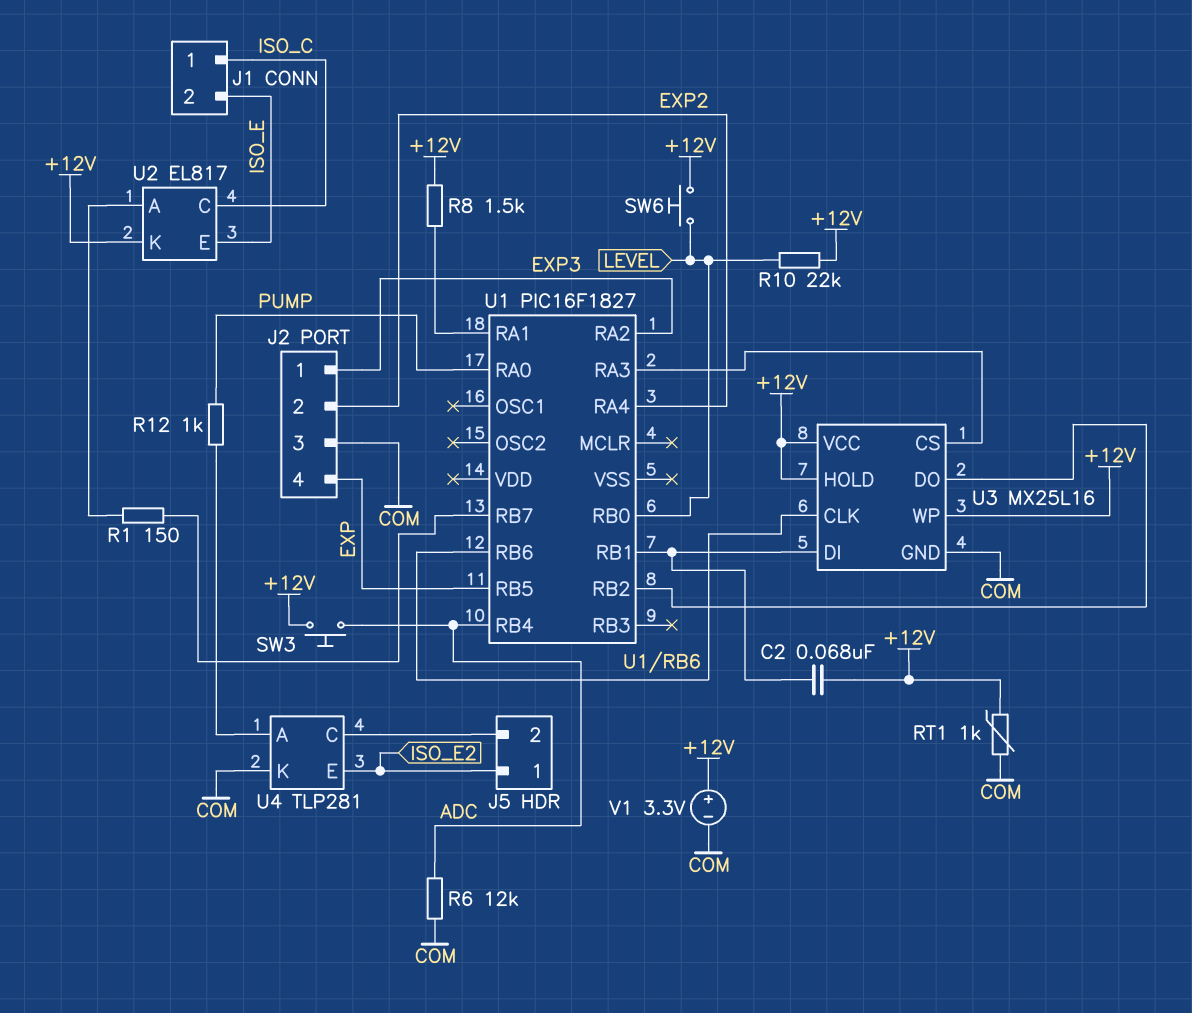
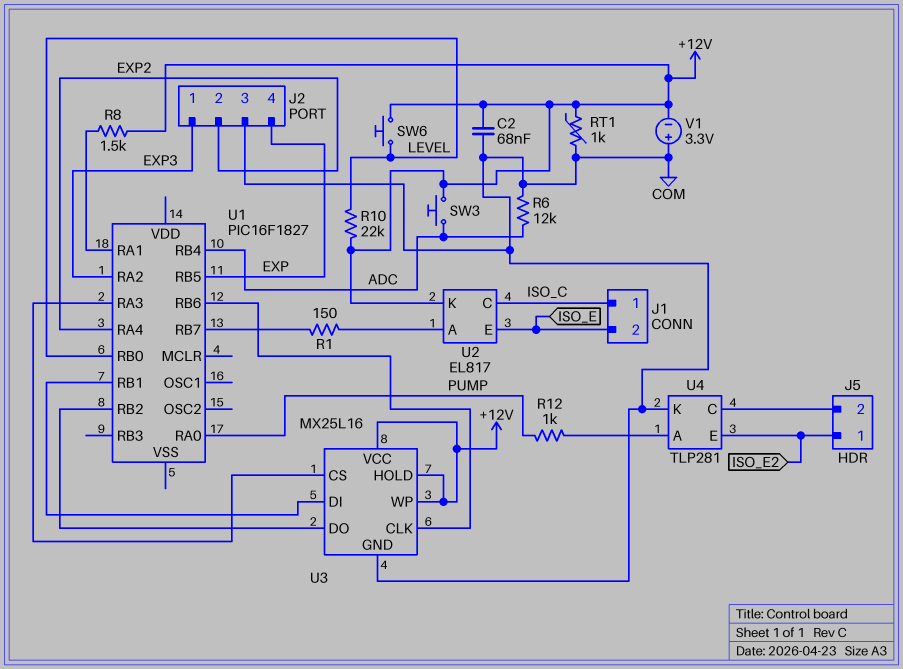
C2: 68nF (+12V, U1/RB1) -> 68nF (+12V, COM)
V1: 3.3V (plus +12V, minus COM) -> 3.3V (plus COM, minus +12V)

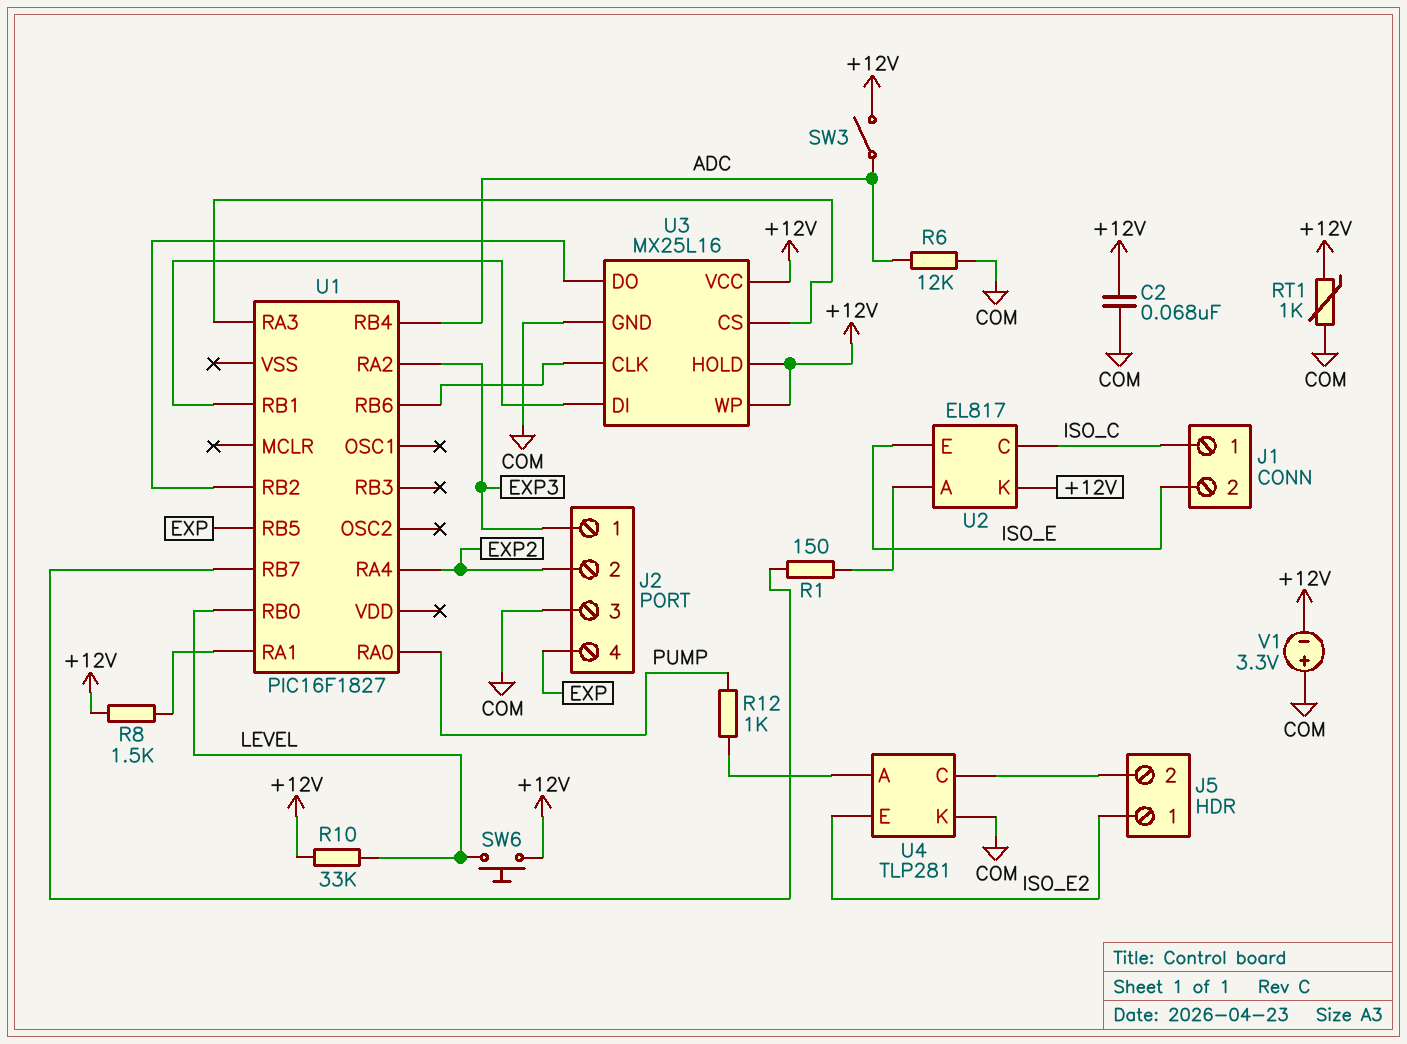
R10: 22k (+12V, LEVEL) -> 33k (+12V, LEVEL)
SW3: button (+12V, ADC) -> switch (+12V, ADC)

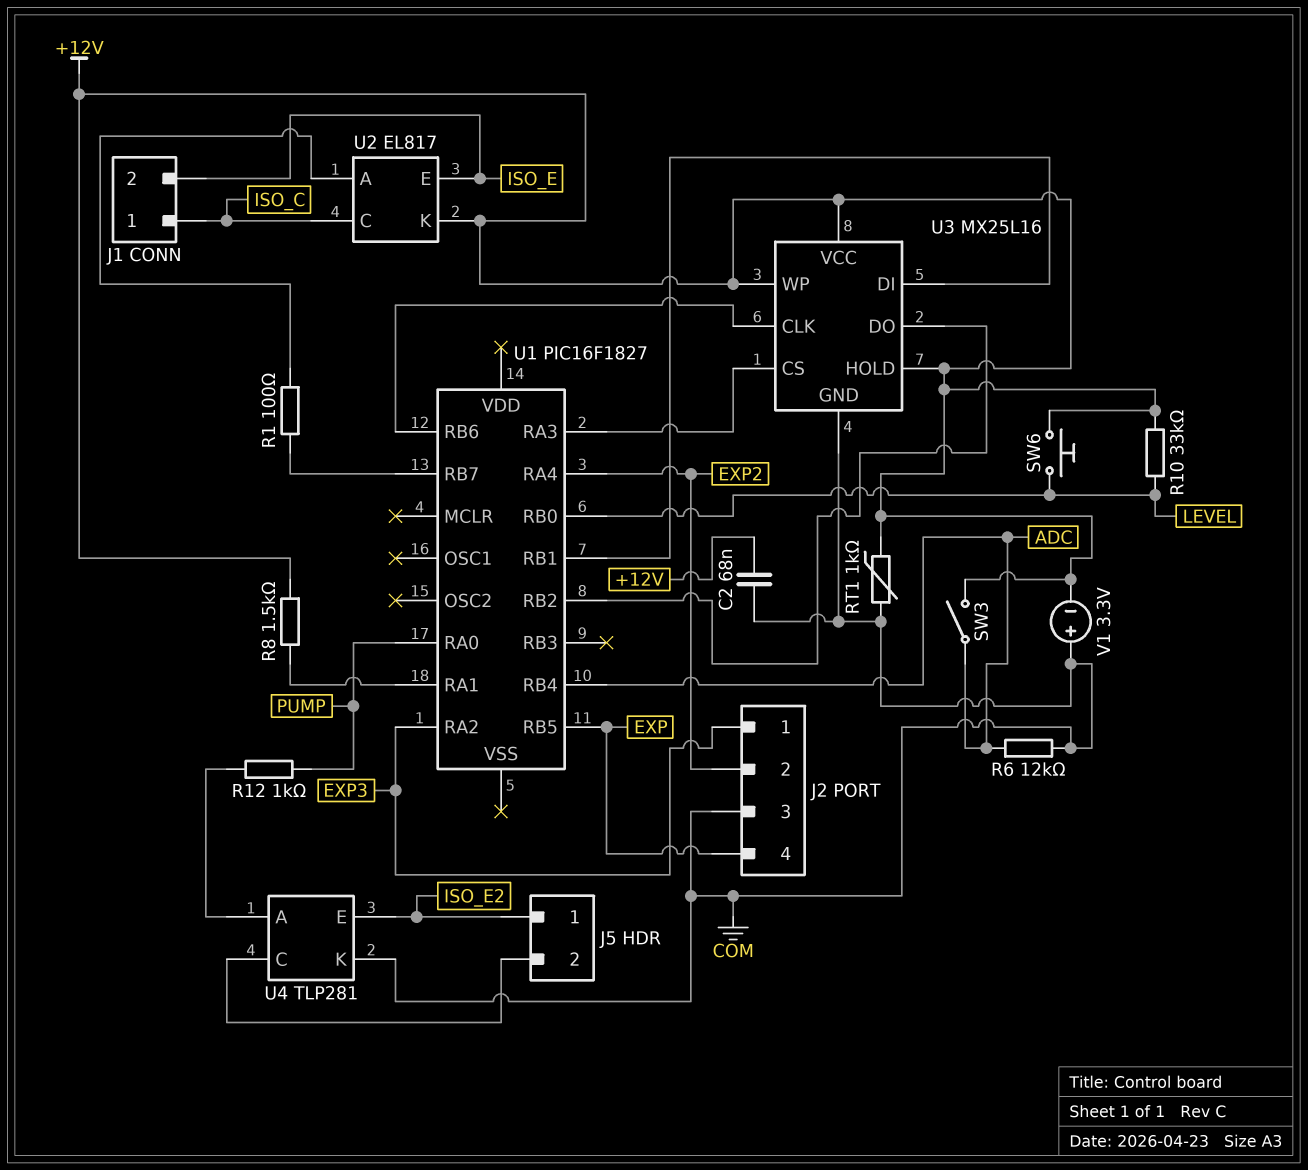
R1: 150 (U1/RB7, U2/A) -> 100 (U1/RB7, U2/A)

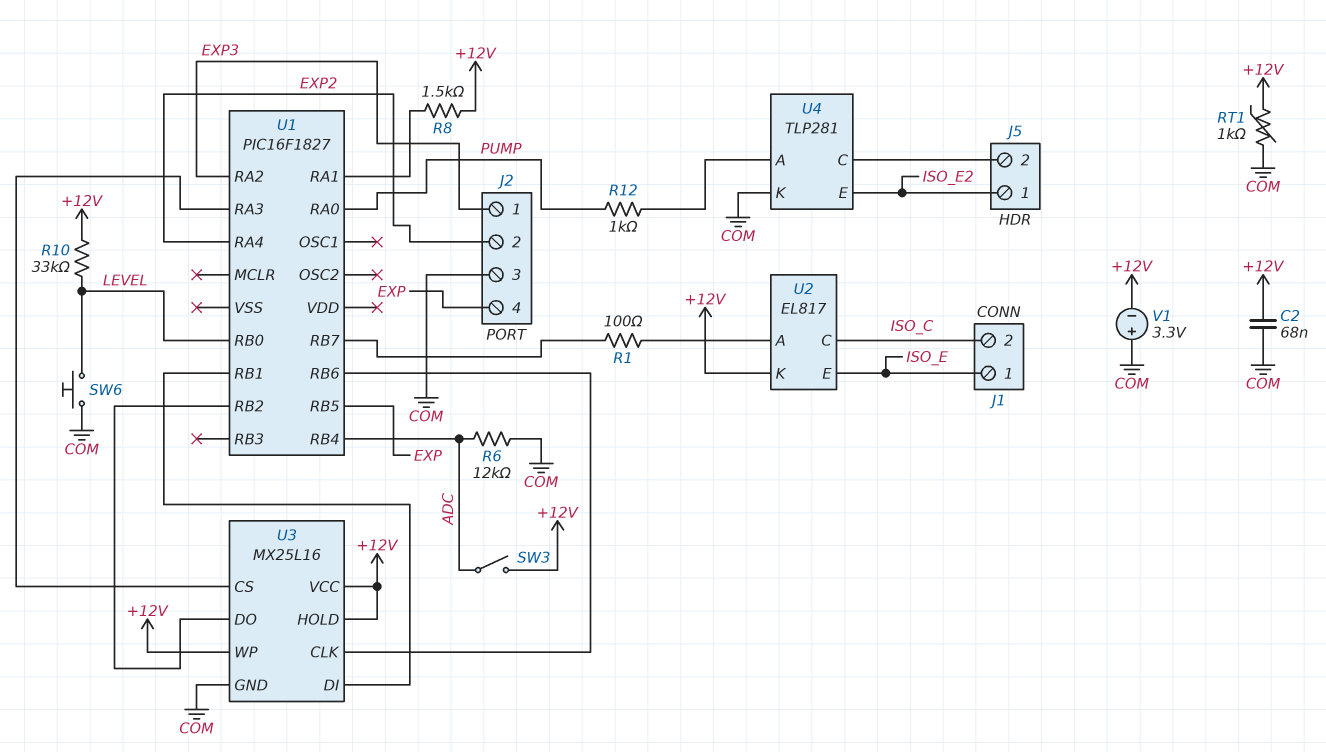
J1 pin 1: ISO_C -> ISO_E
J1 pin 2: ISO_E -> ISO_C
SW6: button (+12V, LEVEL) -> button (COM, LEVEL)

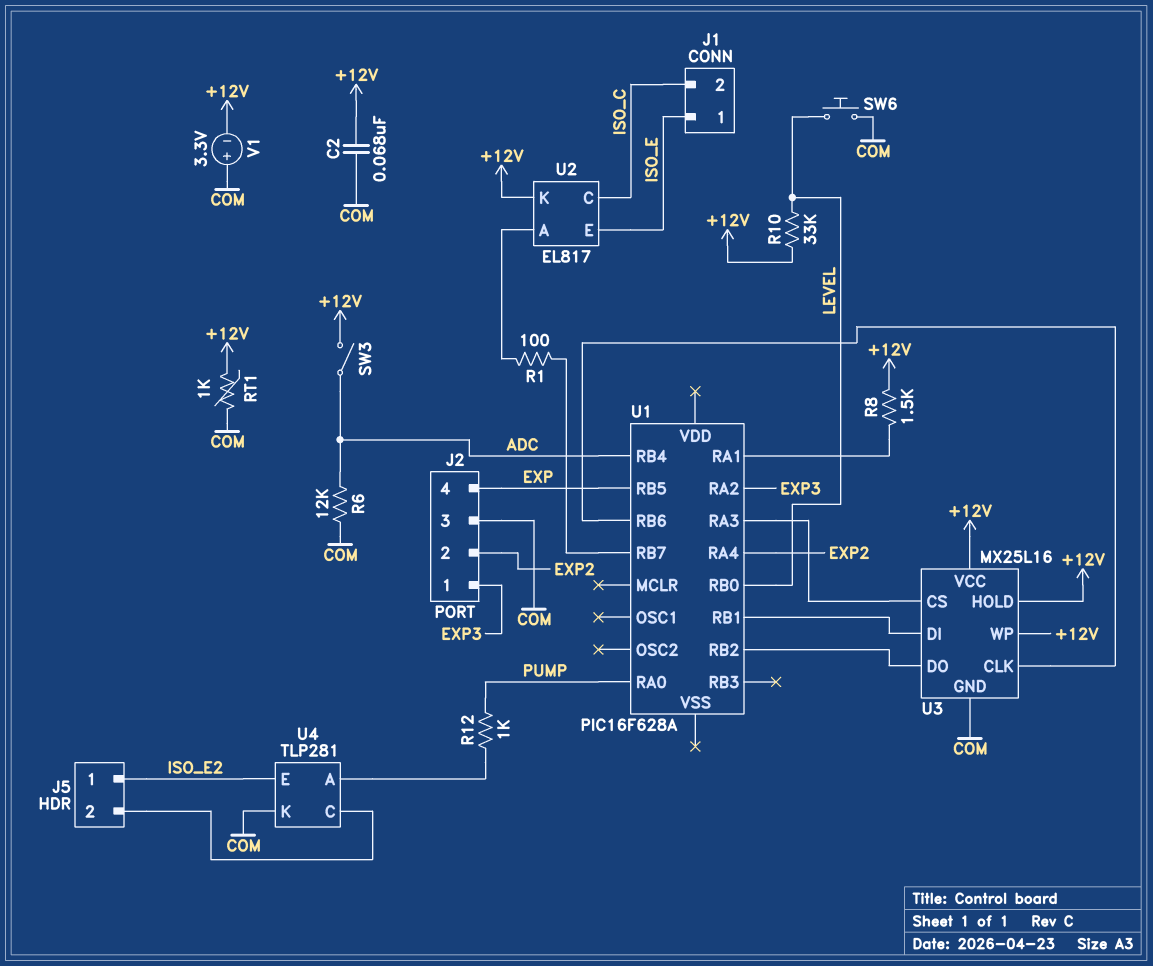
U1: PIC16F1827 -> PIC16F628A

